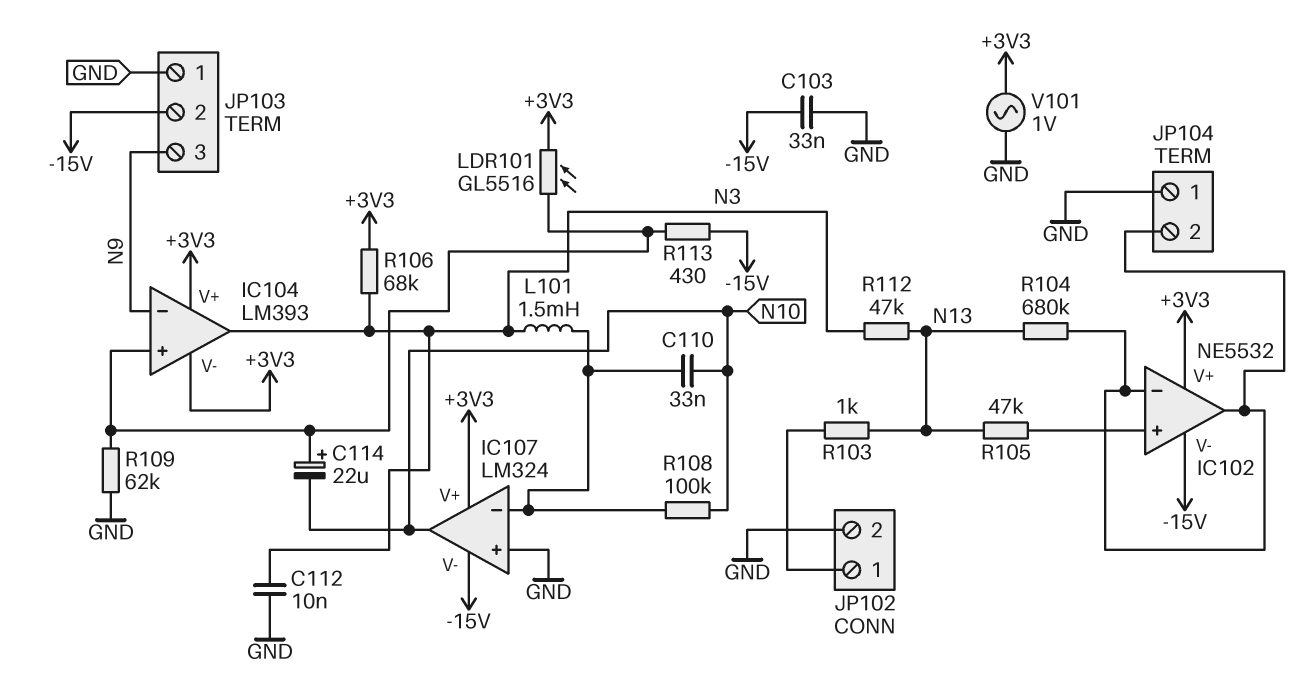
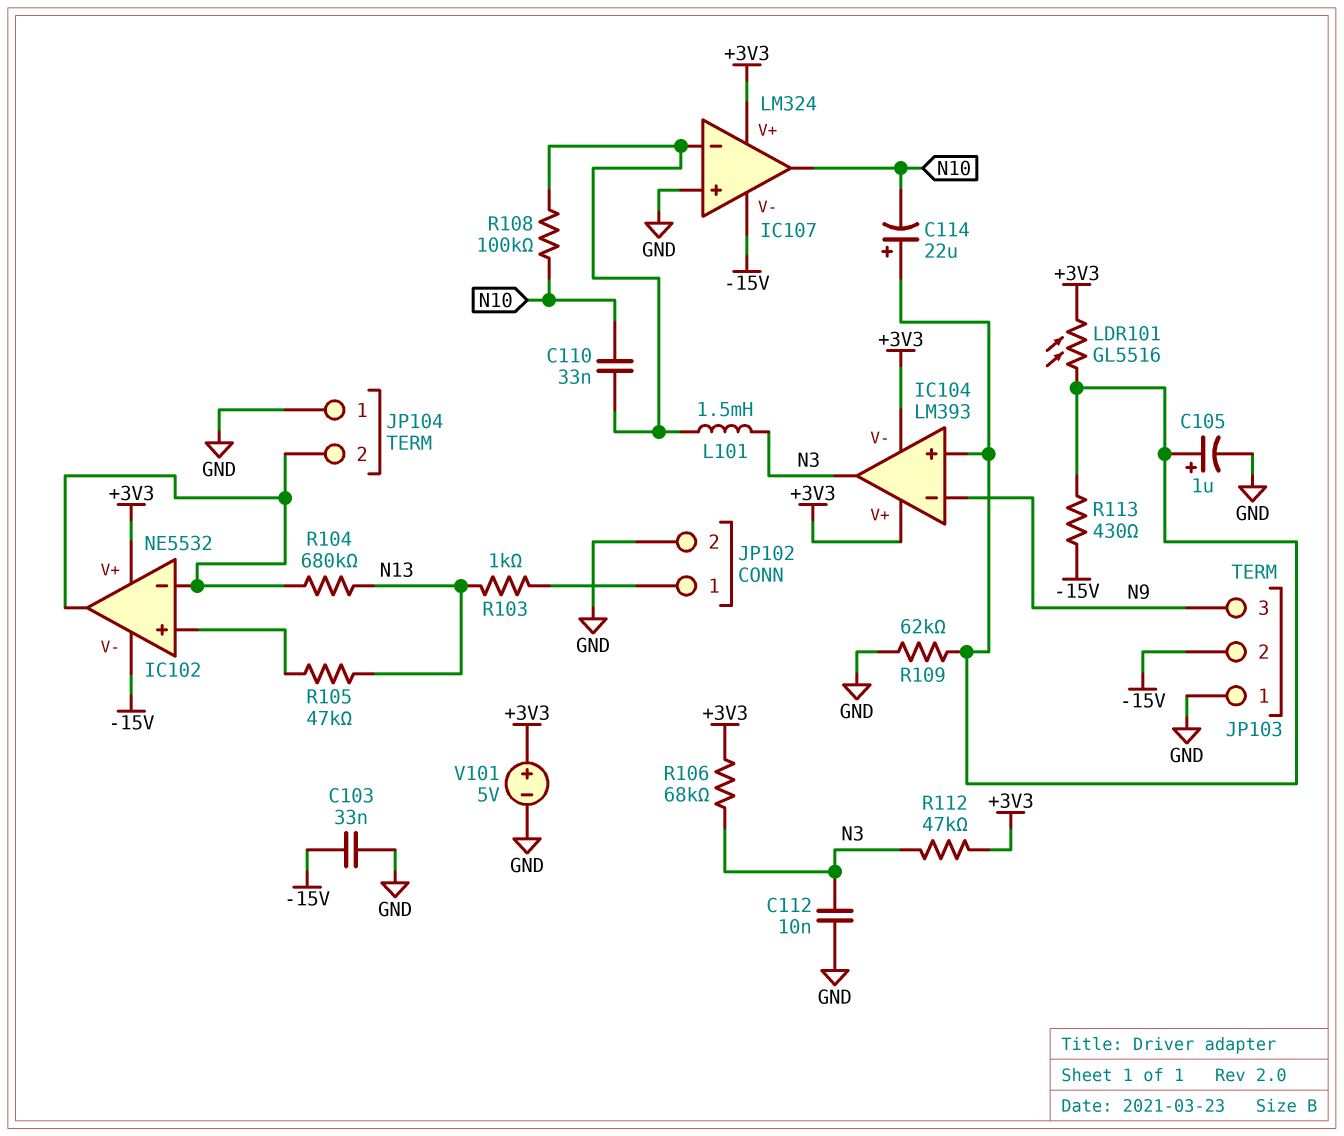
C105: none -> 1uF (plus IC104/in+, minus GND)
R112: 47k (N3, N13) -> 47k (+3V3, N3)
V101: AC 1V (+3V3, GND) -> 5V (plus +3V3, minus GND)

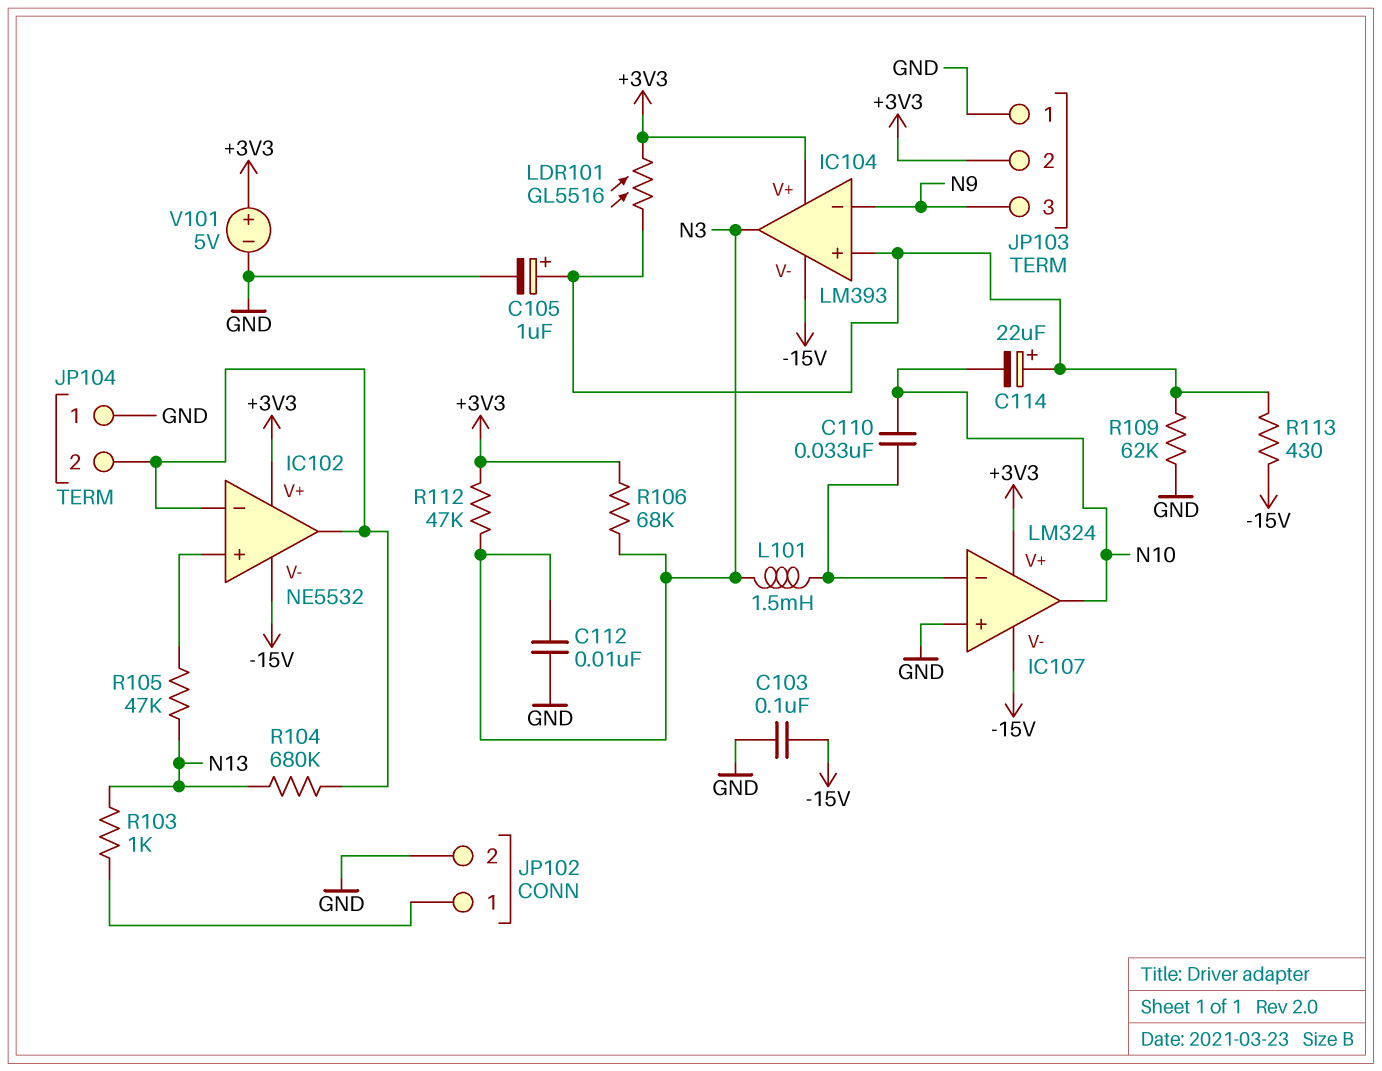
C103: 33nF (-15V, GND) -> 100nF (-15V, GND)
IC104 pin V-: +3V3 -> -15V
JP103 pin 2: -15V -> +3V3
R108: 100k (IC107/in-, N10) -> none

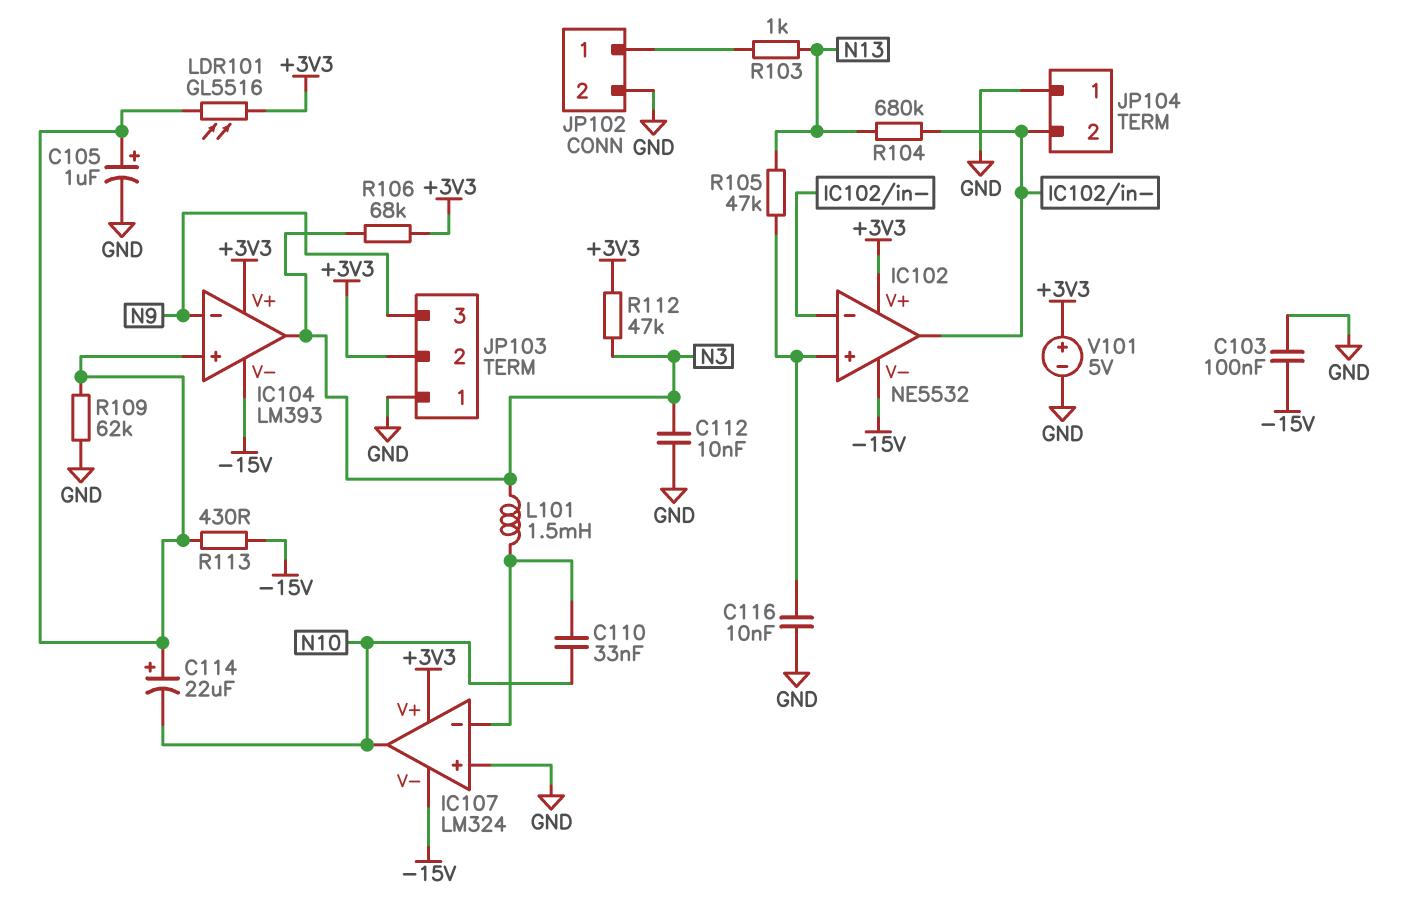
C116: none -> 10nF (GND, IC102/in+)

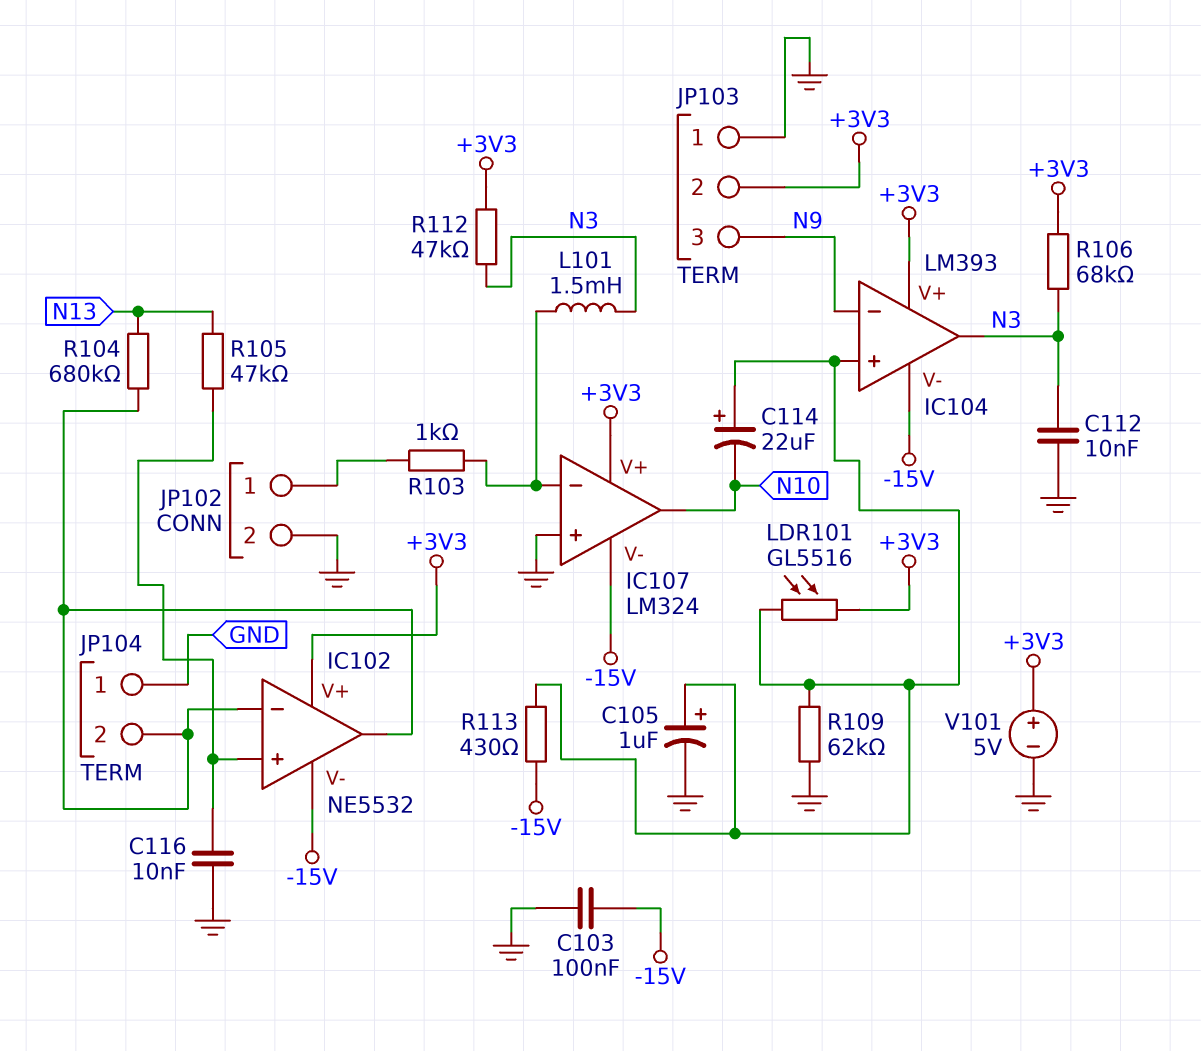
C110: 33nF (IC107/in-, N10) -> none
R103: 1k (JP102/1, N13) -> 1k (IC107/in-, JP102/1)

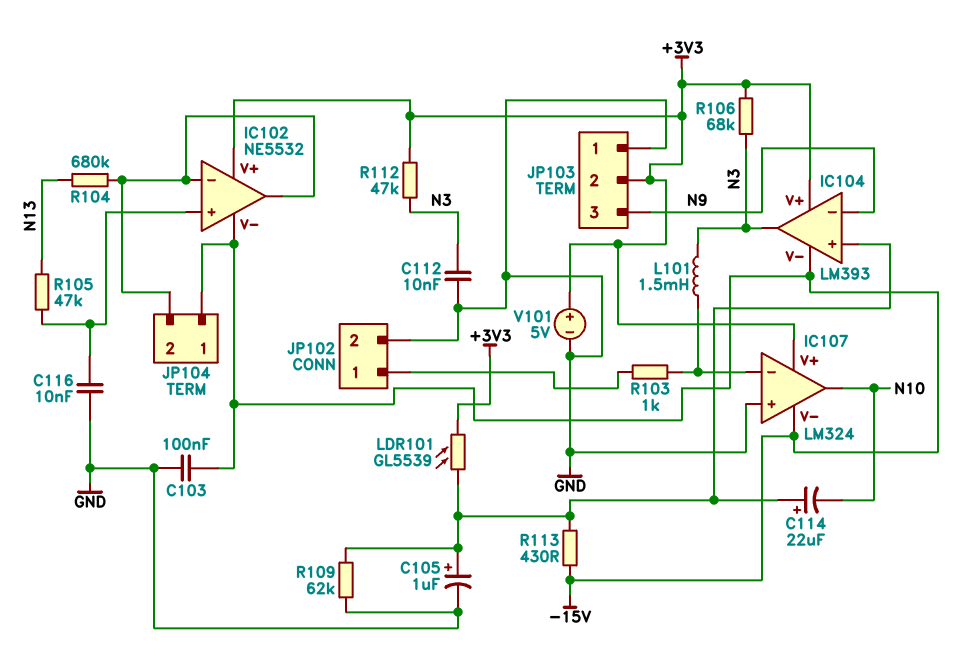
JP104 pin 1: GND -> -15V
LDR101: GL5516 (+3V3, IC104/in+) -> GL5539 (+3V3, IC104/in+)

